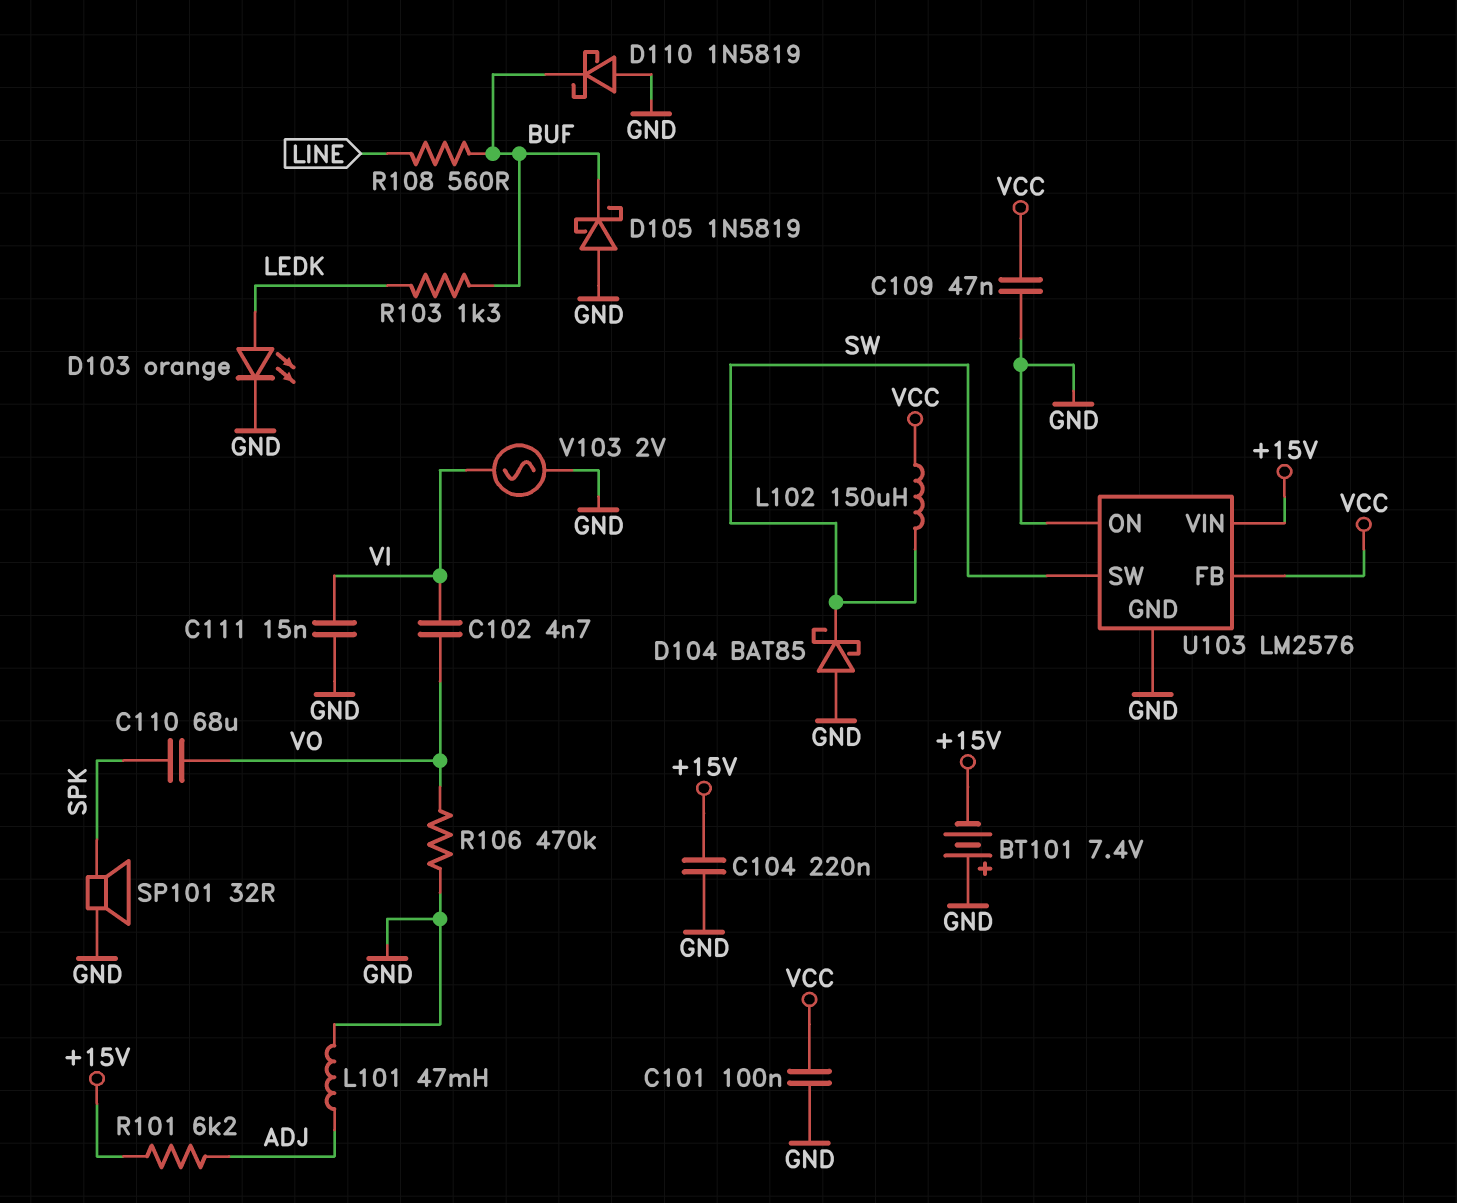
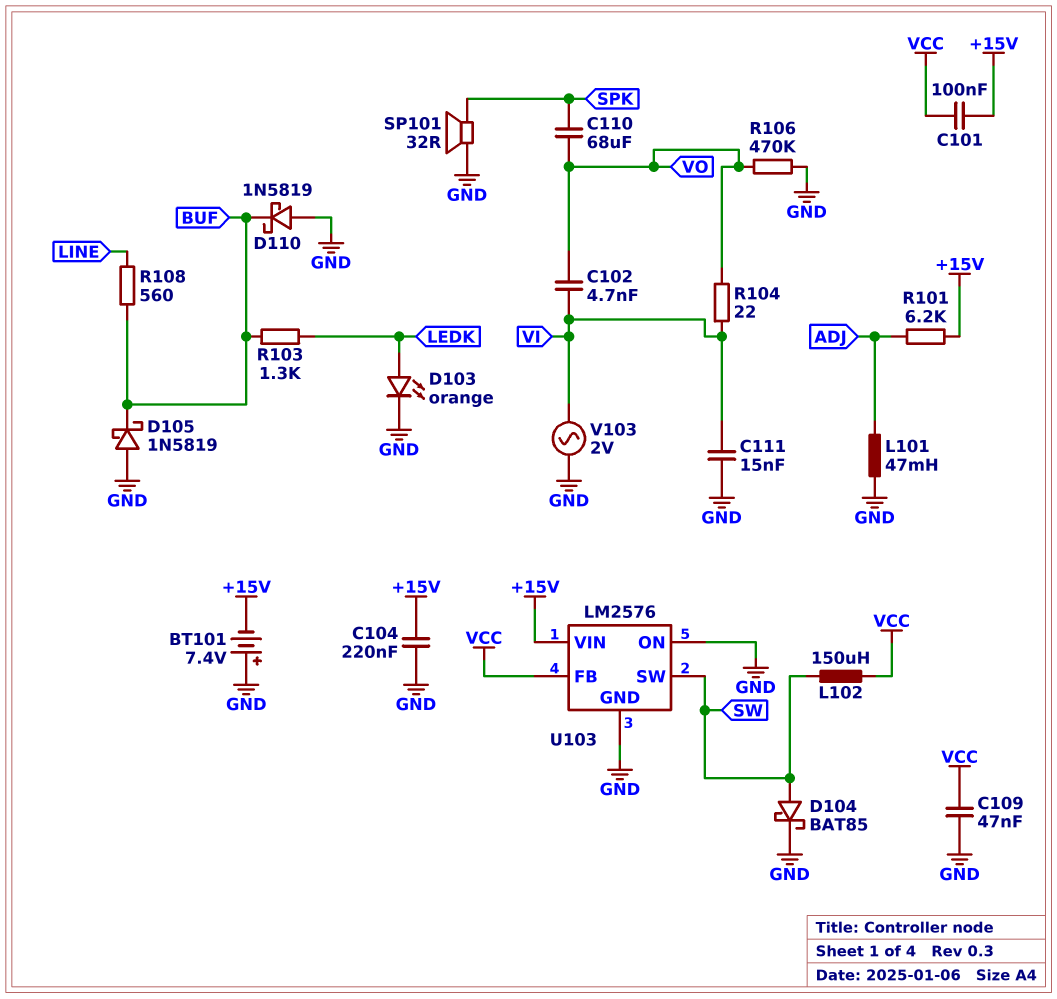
C101: 100nF (GND, VCC) -> 100nF (+15V, VCC)
D104: schottky BAT85 (A GND, K SW) -> schottky BAT85 (A SW, K GND)
R104: none -> 22 (VI, VO)

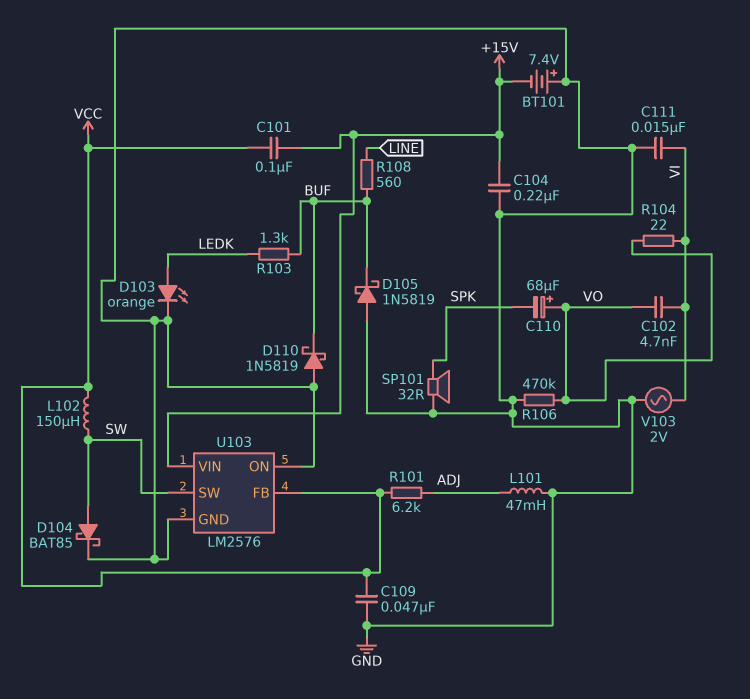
C110: 68uF (SPK, VO) -> 68uF (plus VO, minus SPK)
R101: 6.2k (+15V, ADJ) -> 6.2k (ADJ, VCC)

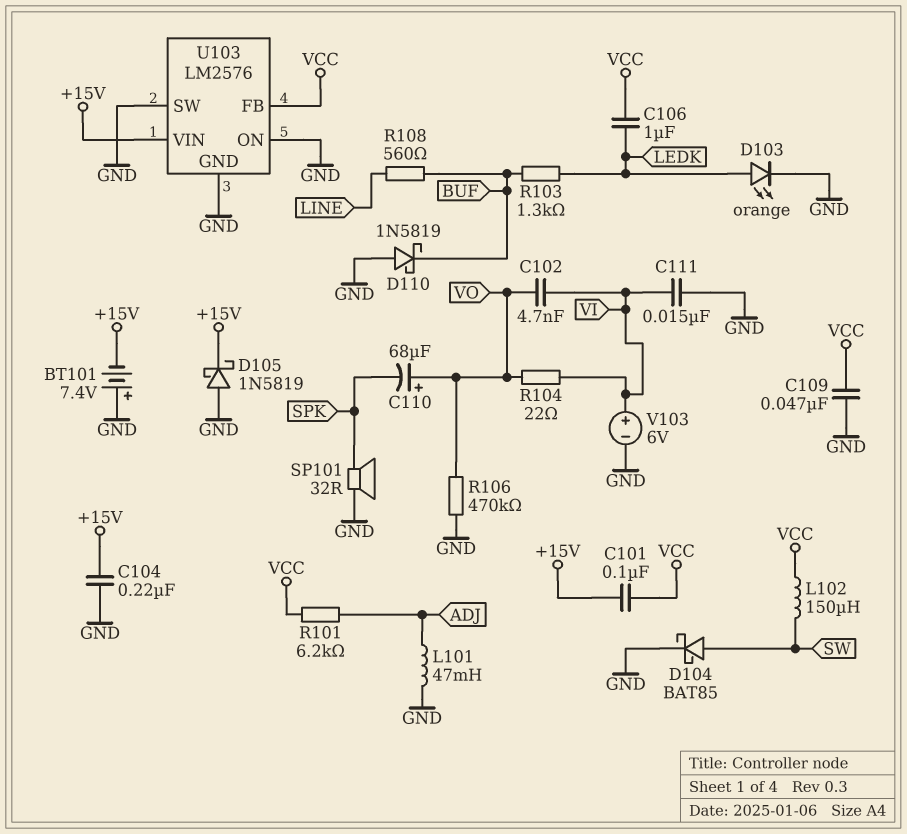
C106: none -> 1uF (LEDK, VCC)
D105: schottky 1N5819 (A GND, K BUF) -> schottky 1N5819 (A GND, K +15V)
U103 pin SW: SW -> GND
V103: AC 2V (GND, VI) -> 6V (plus VI, minus GND)

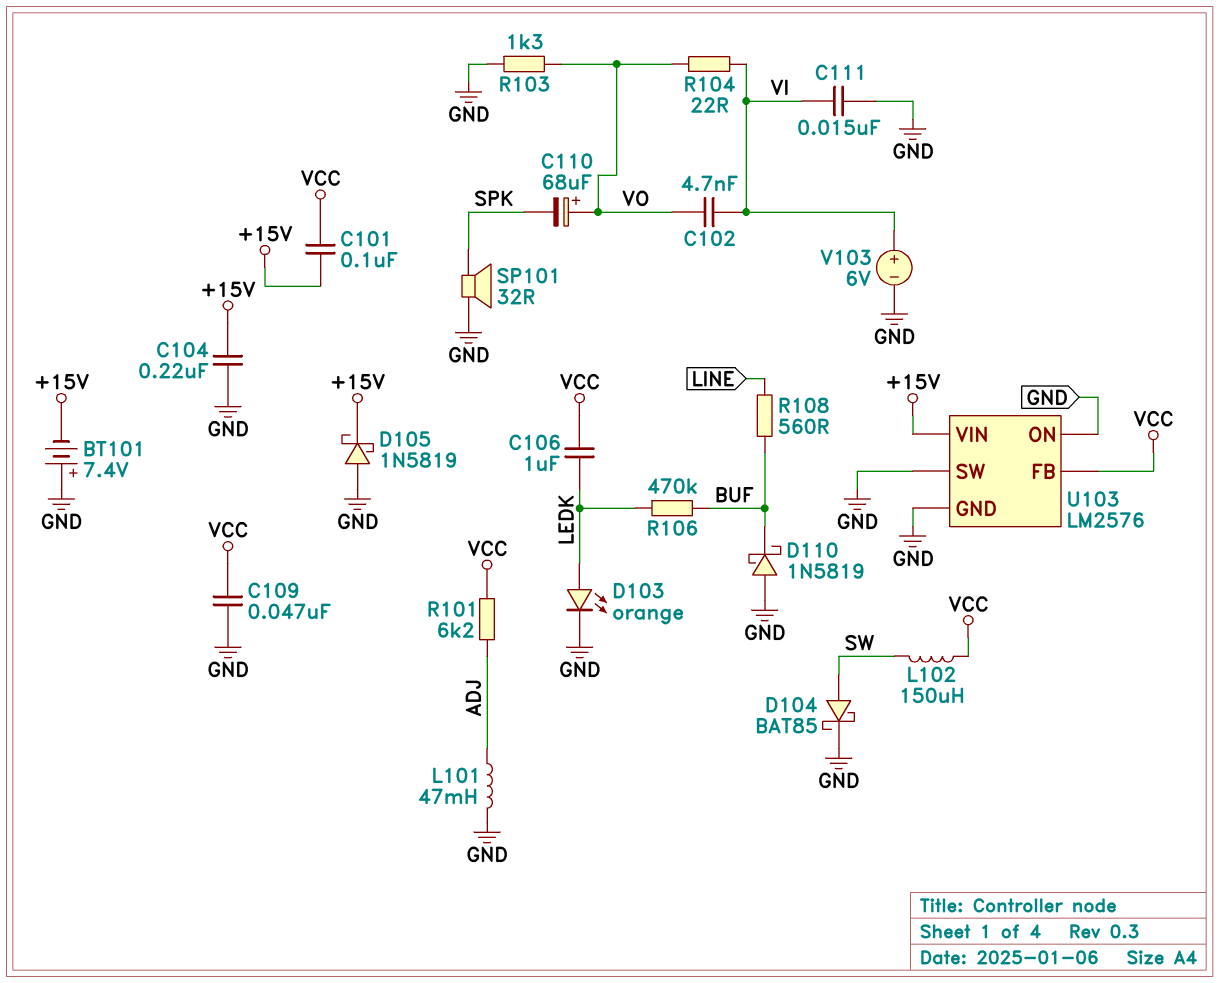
R103: 1.3k (BUF, LEDK) -> 1.3k (GND, VO)
R106: 470k (GND, VO) -> 470k (BUF, LEDK)

